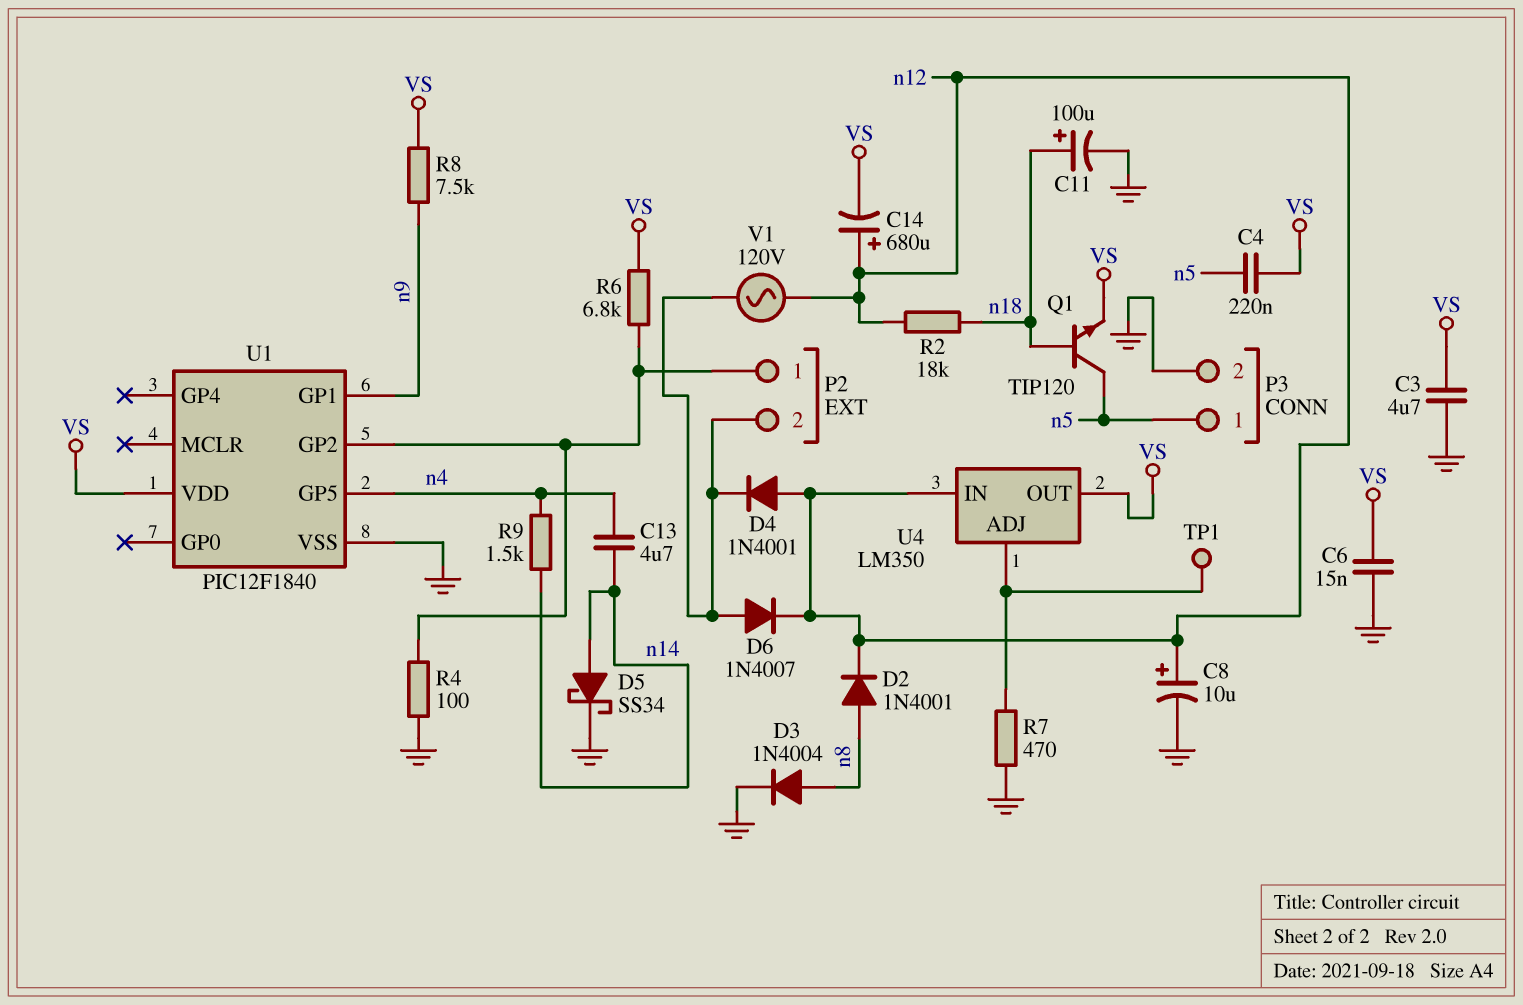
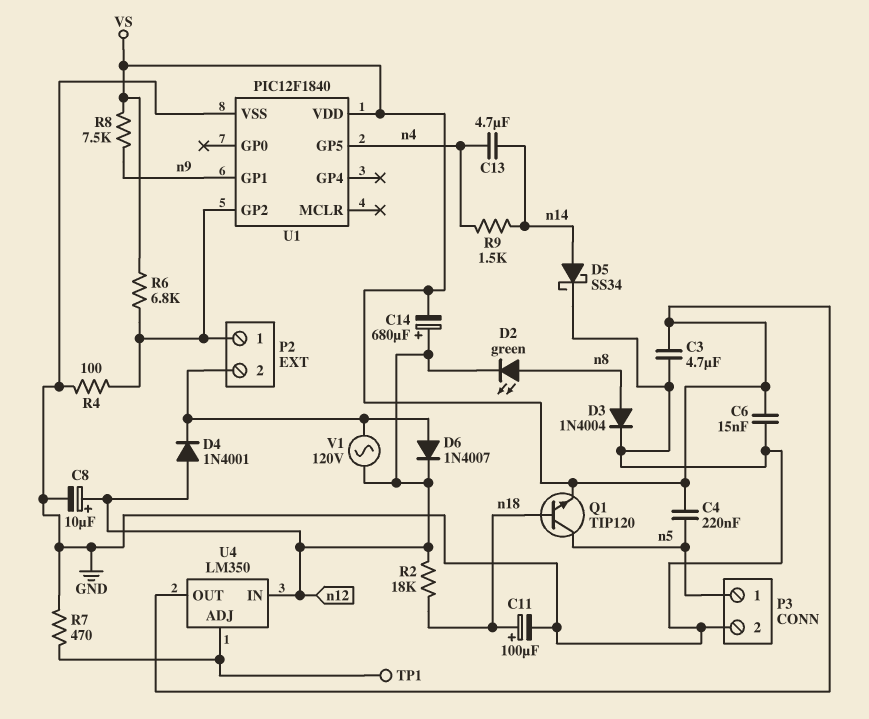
D2: diode 1N4001 (A n8, K n12) -> LED green (A n8, K n12)

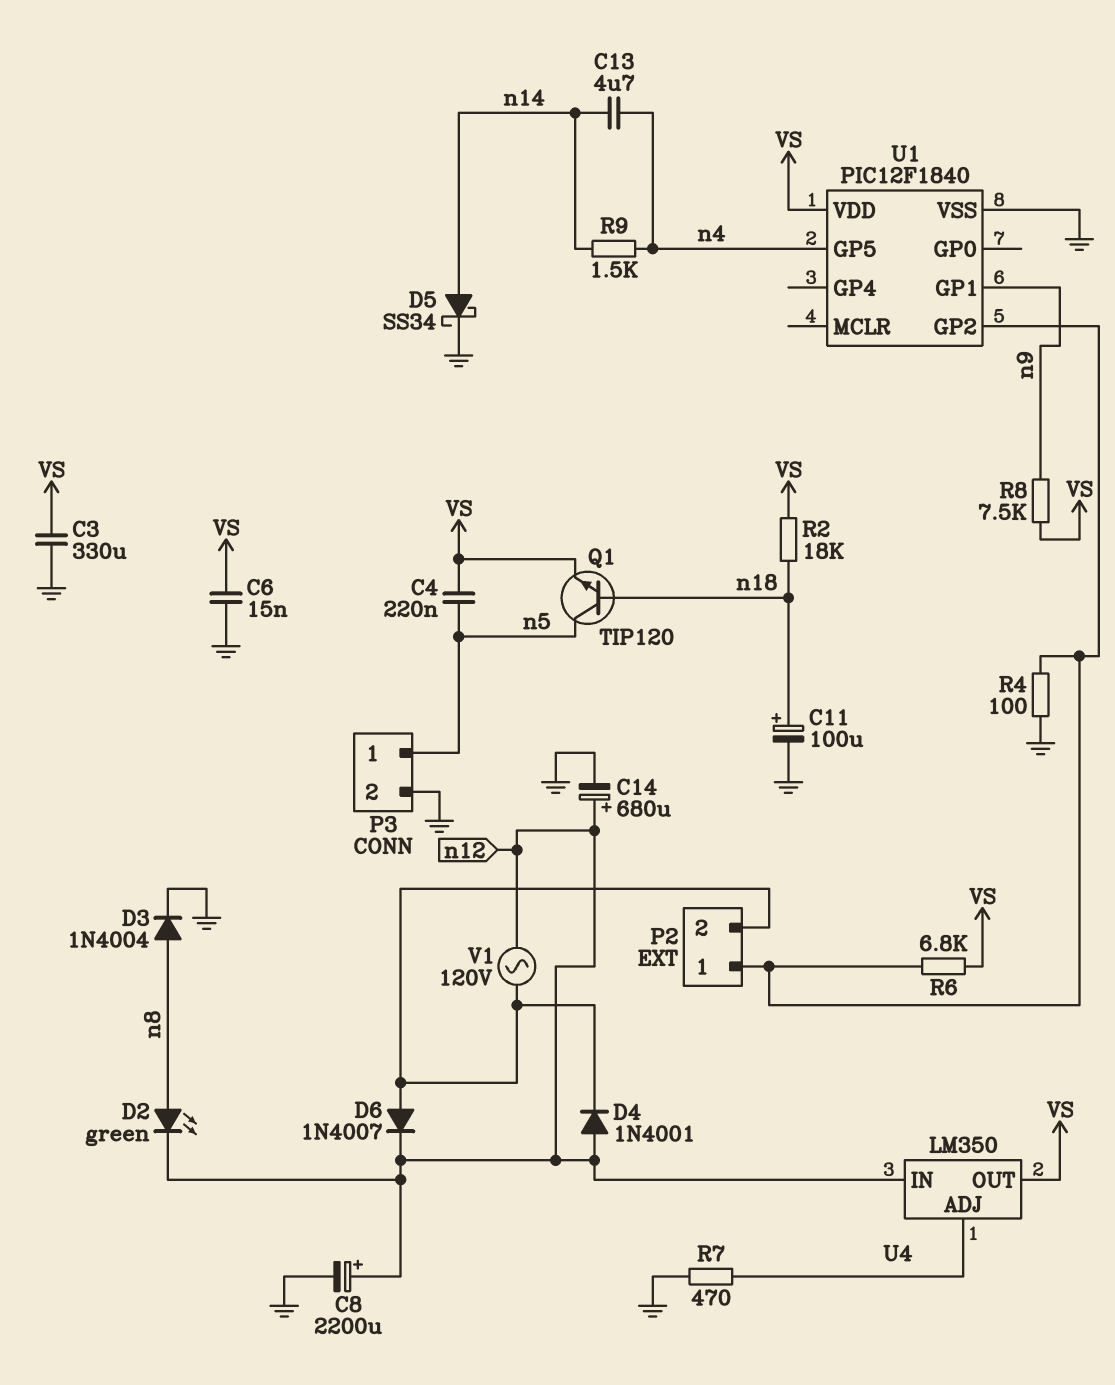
C3: 4.7uF (GND, VS) -> 330uF (GND, VS)
C8: 10uF (plus n12, minus GND) -> 2200uF (plus n12, minus GND)
C14: 680uF (plus n12, minus VS) -> 680uF (plus n12, minus GND)
R2: 18k (n12, n18) -> 18k (VS, n18)
TP1: test point (U4/ADJ) -> none

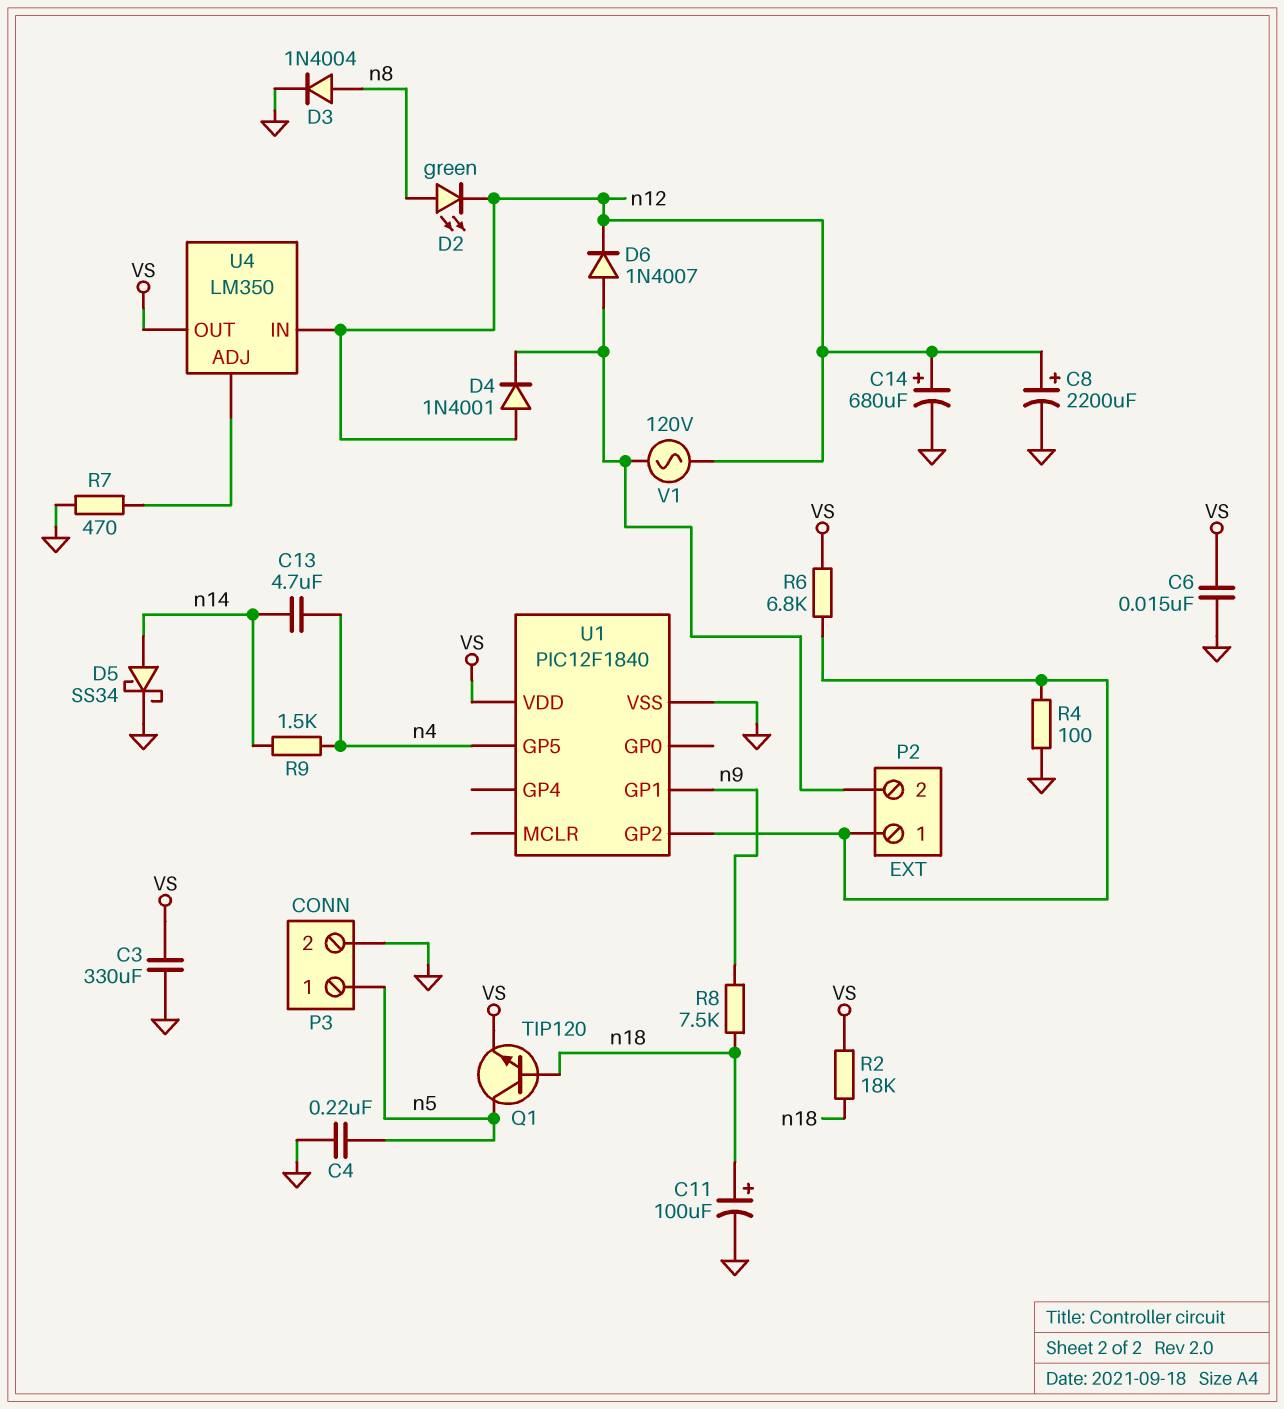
C4: 220nF (VS, n5) -> 220nF (GND, n5)
R8: 7.5k (VS, n9) -> 7.5k (n9, n18)

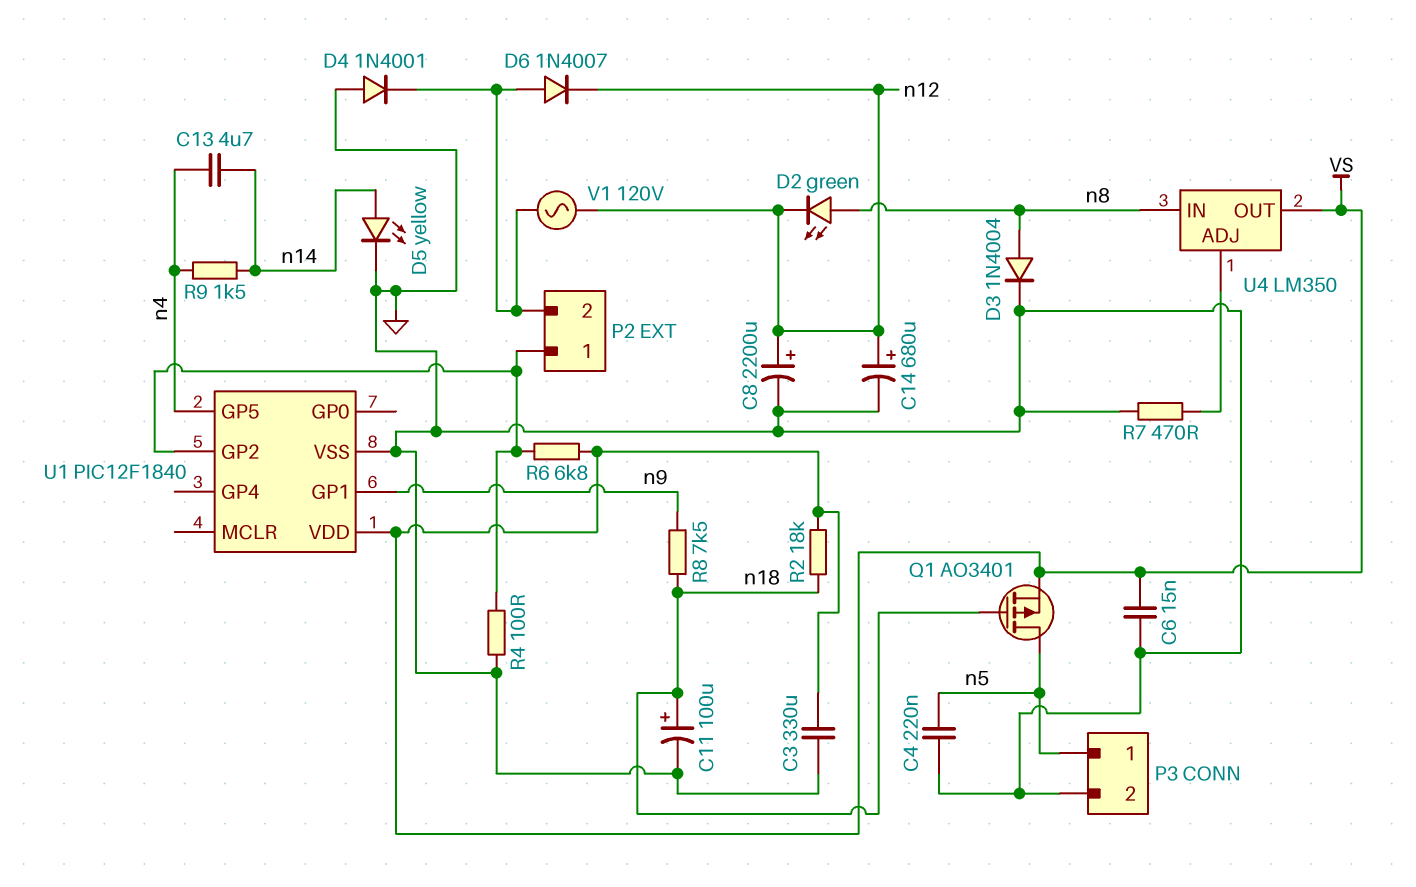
D4: diode 1N4001 (A n12, K P2/2) -> diode 1N4001 (A GND, K P2/2)
D5: schottky SS34 (A n14, K GND) -> LED yellow (A n14, K GND)
Q1: NPN TIP120 (B n18, C n5, E VS) -> PMOS AO3401 (G n18, D n5, S VS)
U4 pin IN: n12 -> n8

